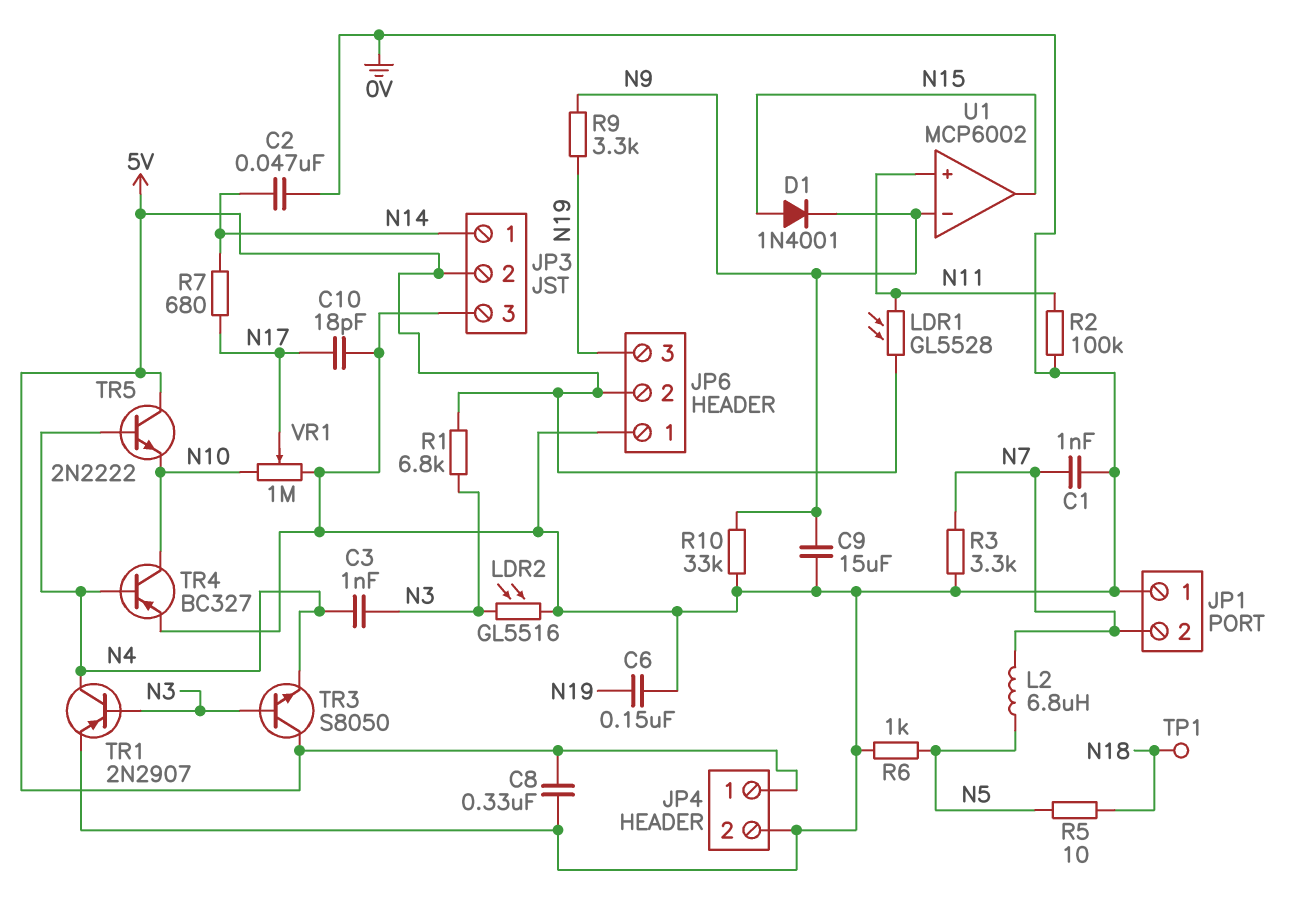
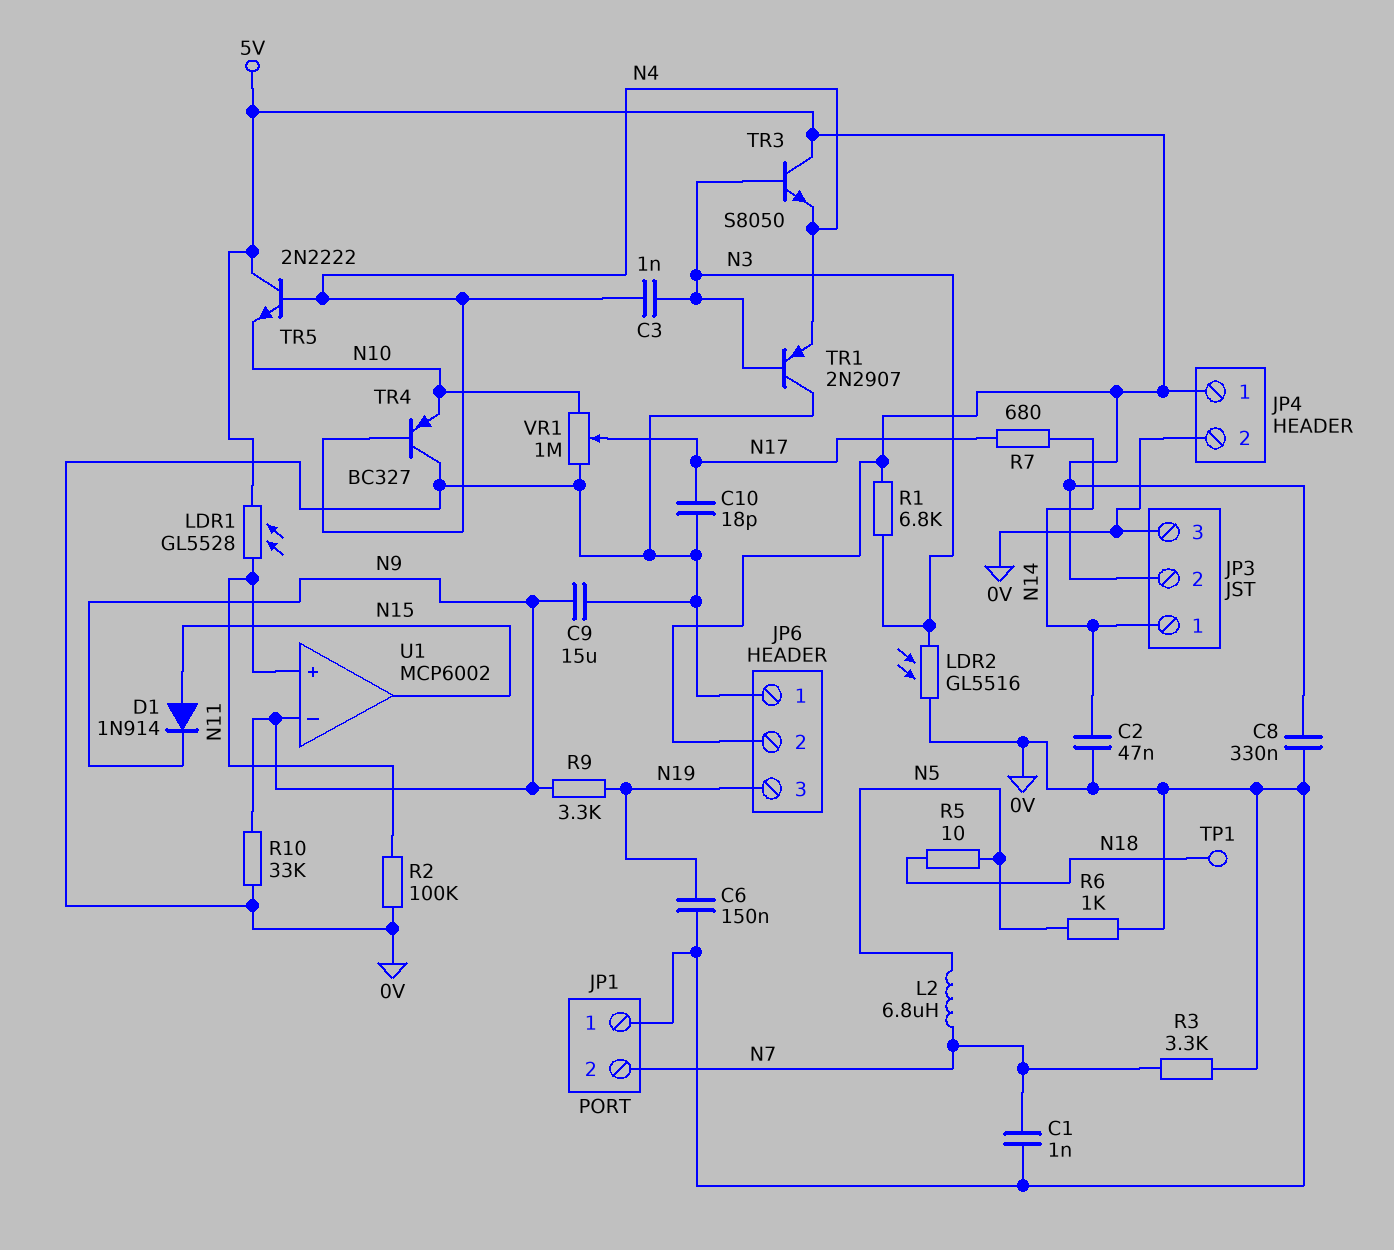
D1: diode 1N4001 (A N15, K N9) -> diode 1N914 (A N15, K N9)
TR1: PNP 2N2907 (B N3, C N4, E 0V) -> PNP 2N2907 (B N3, C 0V, E N4)
TR4: PNP BC327 (B N4, C N10, E 0V) -> PNP BC327 (B N4, C 0V, E N10)

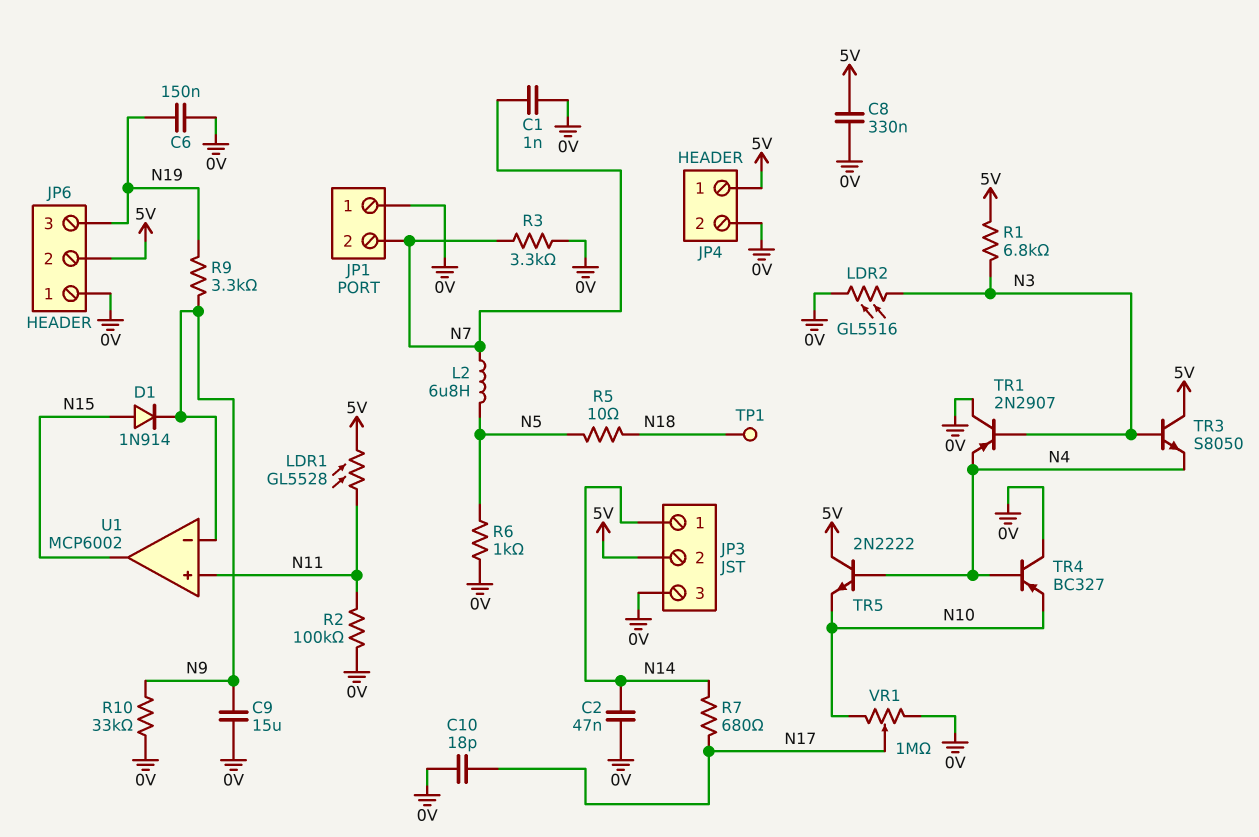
C3: 1nF (N3, N4) -> none

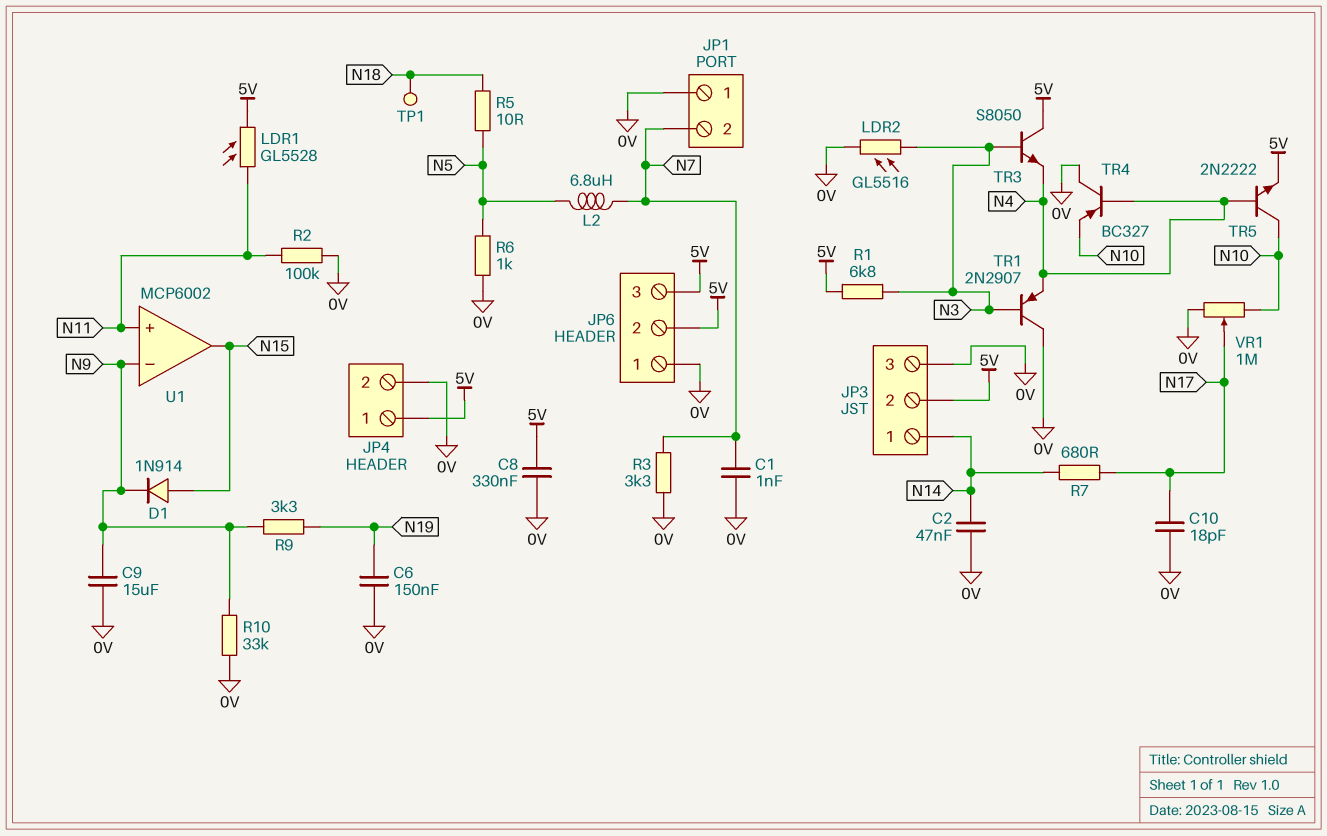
JP6 pin 3: N19 -> 5V
TR5: NPN 2N2222 (B N4, C 5V, E N10) -> NPN 2N2222 (B N4, C N10, E 5V)

